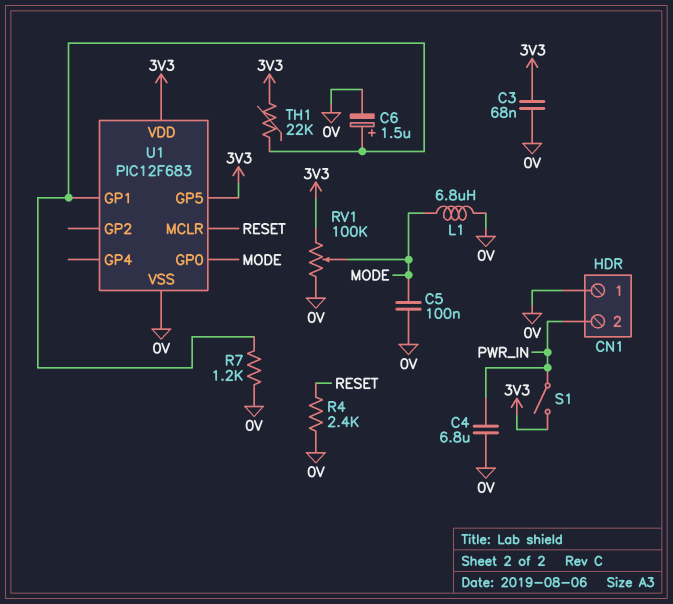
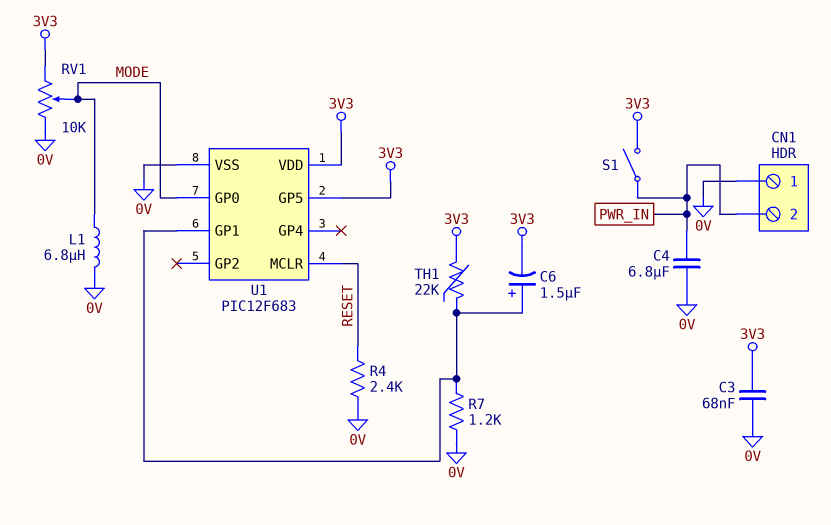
C5: 100nF (0V, MODE) -> none
C6: 1.5uF (plus U1/GP1, minus 0V) -> 1.5uF (plus U1/GP1, minus 3V3)
RV1: 100k (0V, 3V3, wiper MODE) -> 10k (0V, 3V3, wiper MODE)

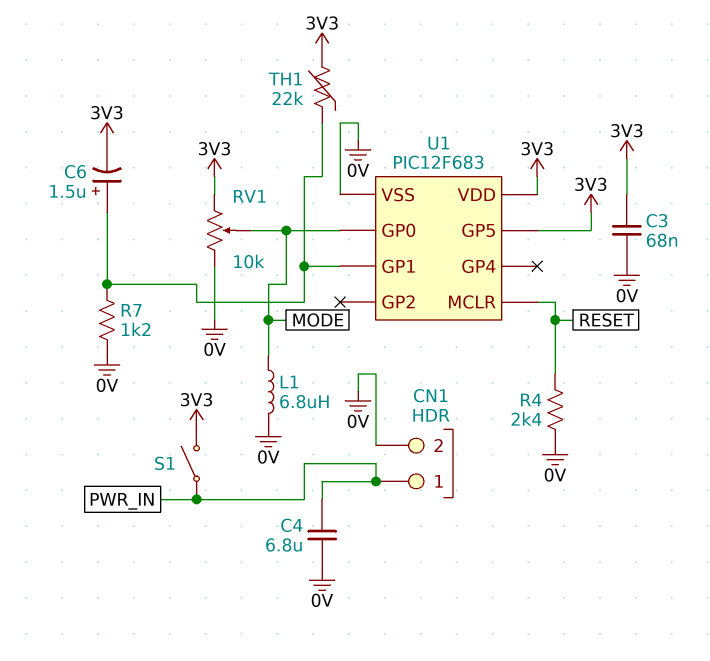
CN1 pin 1: 0V -> PWR_IN
CN1 pin 2: PWR_IN -> 0V

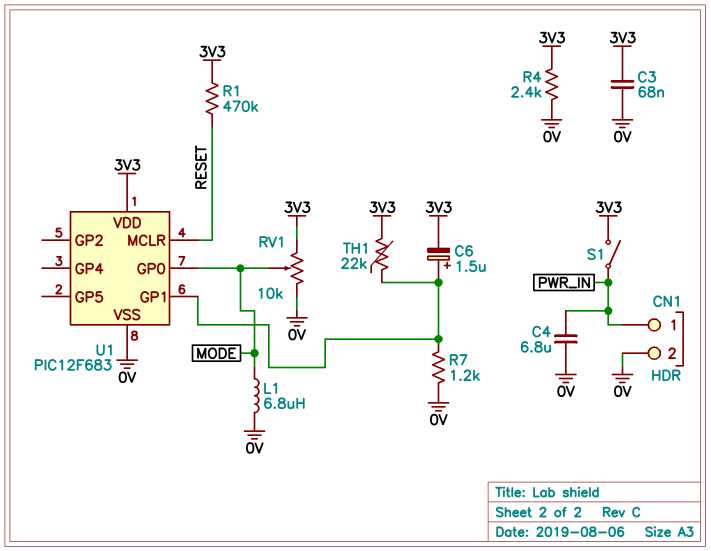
R1: none -> 470k (3V3, RESET)
R4: 2.4k (0V, RESET) -> 2.4k (0V, 3V3)
U1 pin GP5: 3V3 -> none

